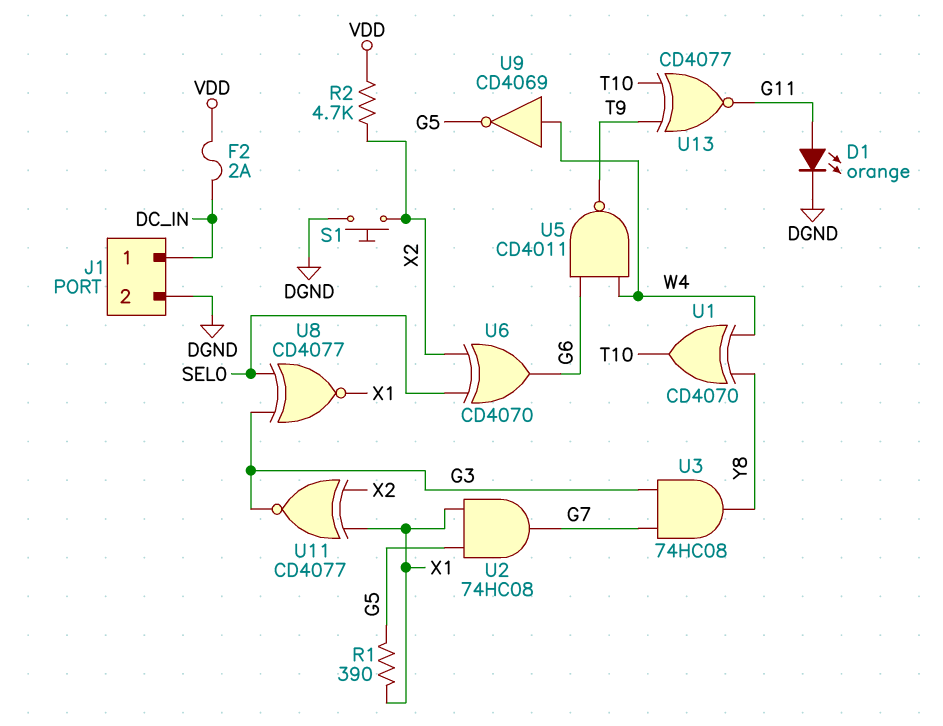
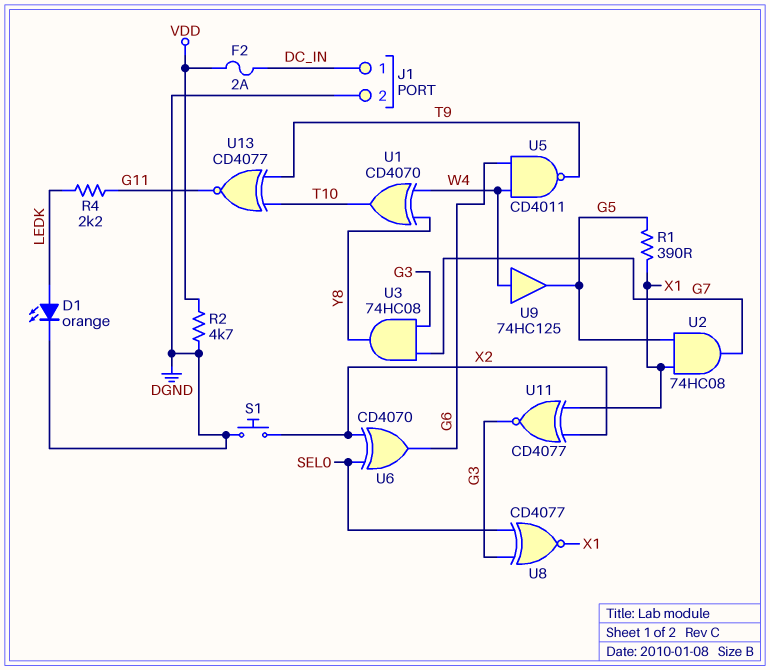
D1: LED orange (A G11, K DGND) -> LED orange (A LEDK, K DGND)
R2: 4.7k (VDD, X2) -> 4.7k (DGND, VDD)
R4: none -> 2.2k (G11, LEDK)
U9: NOT CD4069 (in W4, out G5) -> buffer 74HC125 (in W4, out G5)

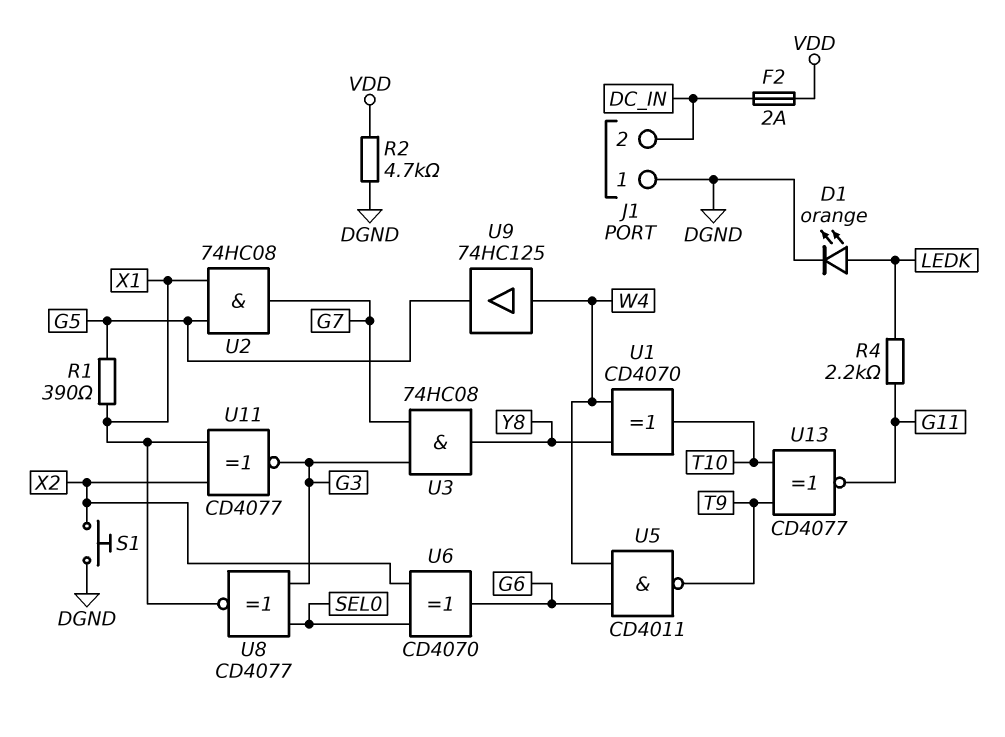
J1 pin 1: DC_IN -> DGND
J1 pin 2: DGND -> DC_IN

